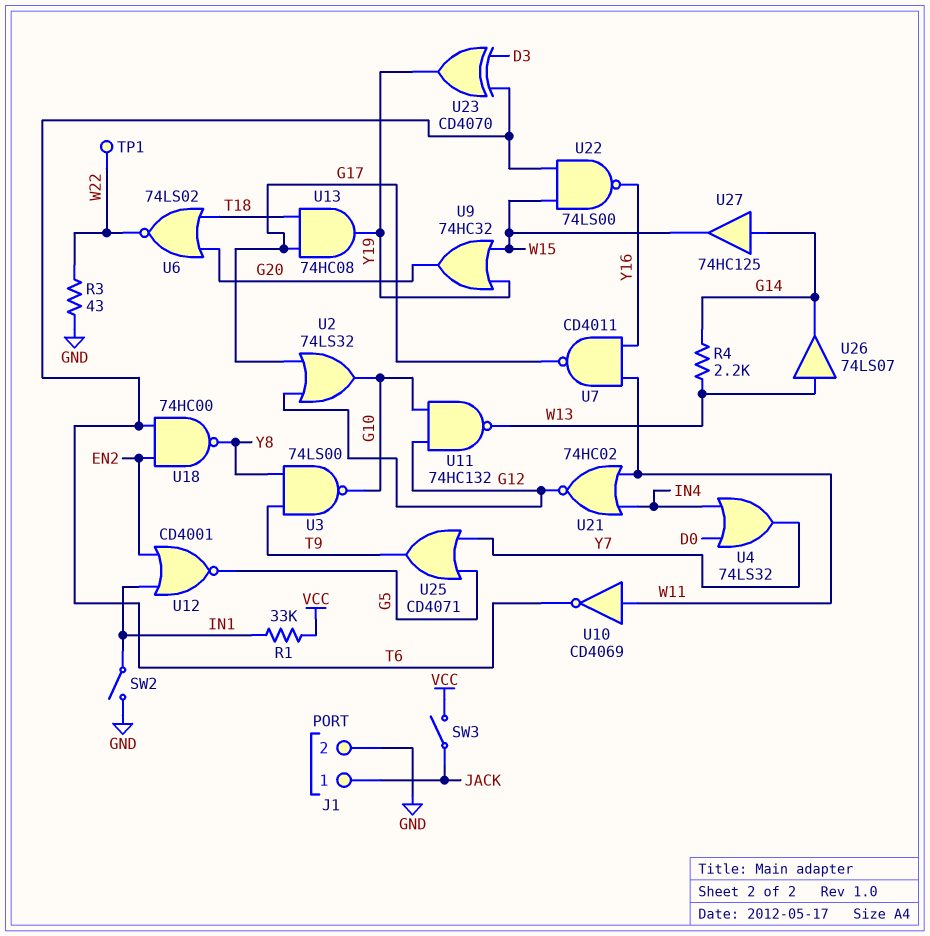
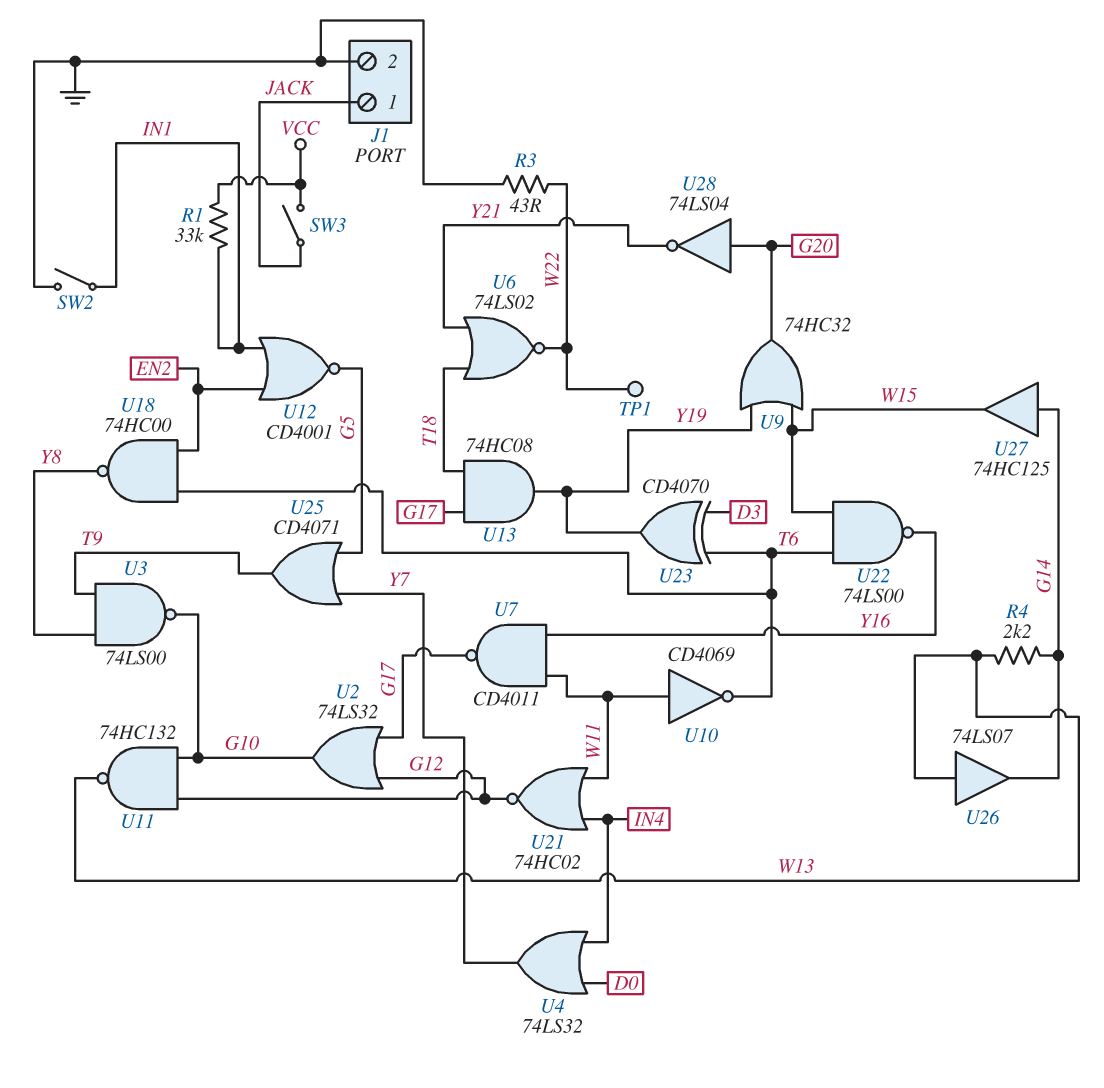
U6: NOR 74LS02 (in G20, in T18, out W22) -> NOR 74LS02 (in T18, in Y21, out W22)
U28: none -> NOT 74LS04 (in G20, out Y21)

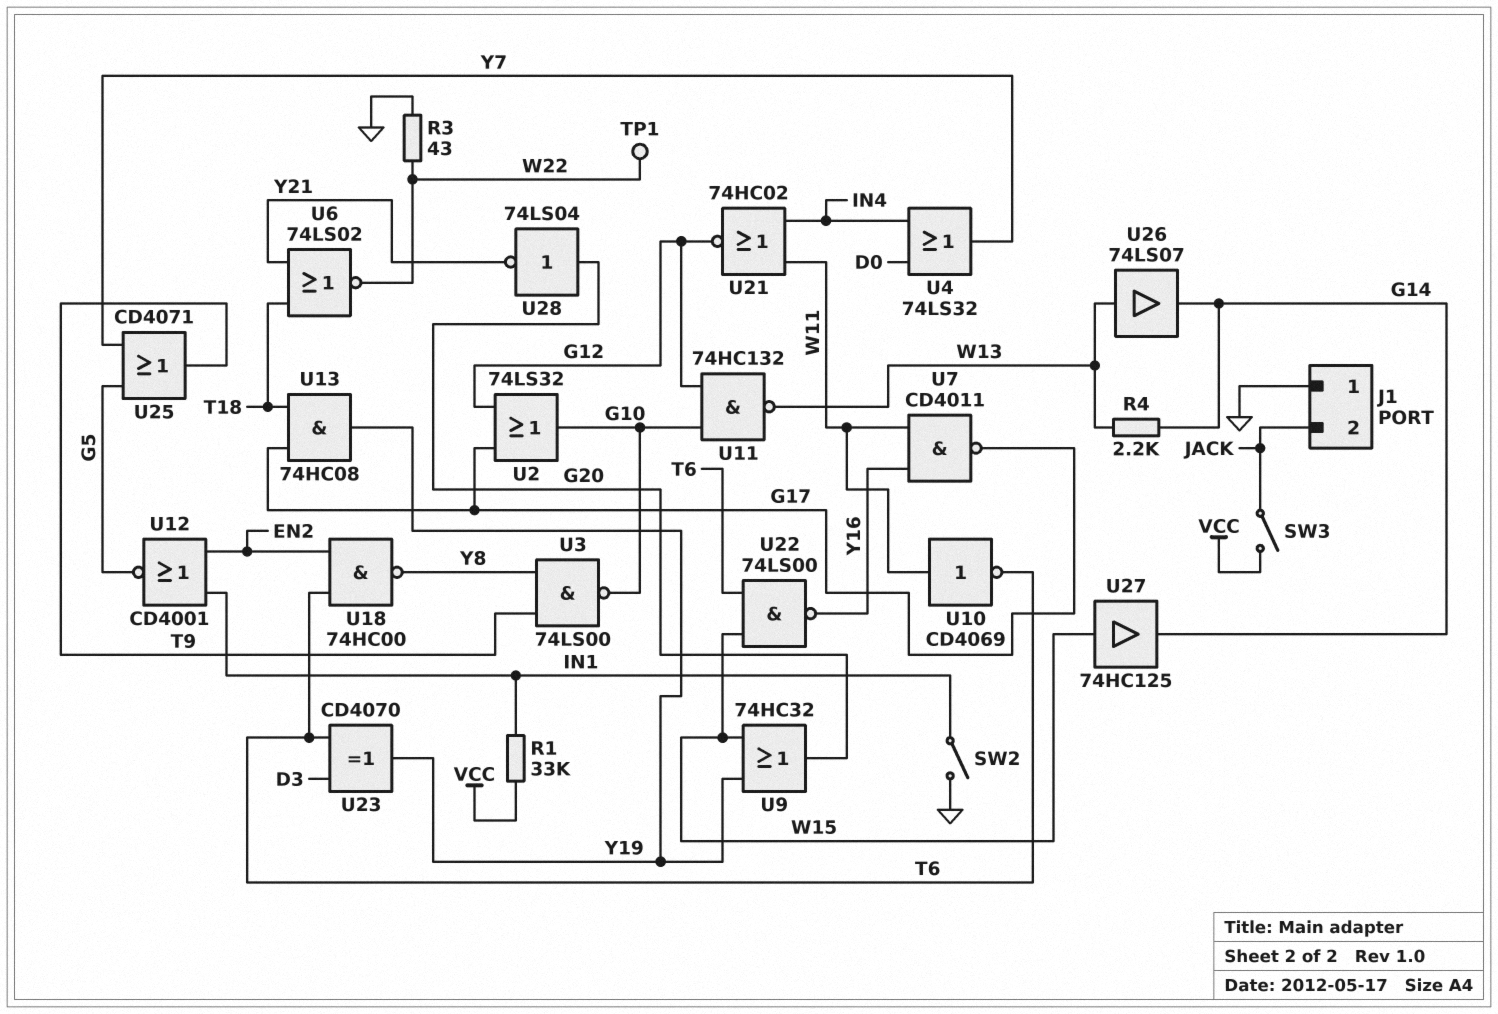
J1 pin 1: JACK -> GND
J1 pin 2: GND -> JACK
U27: buffer 74HC125 (in G14, out W15) -> buffer 74HC125 (in W15, out G14)

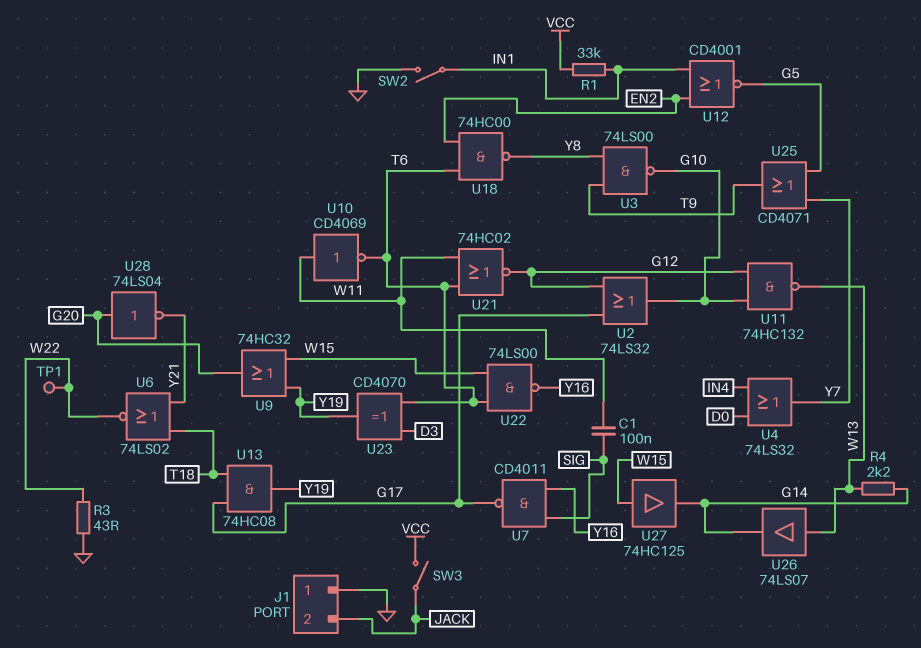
C1: none -> 100nF (SIG, W11)
U7: NAND CD4011 (in W11, in Y16, out G17) -> NAND CD4011 (in SIG, in Y16, out G17)
U21: NOR 74HC02 (in IN4, in W11, out G12) -> NOR 74HC02 (in T6, in W11, out G12)

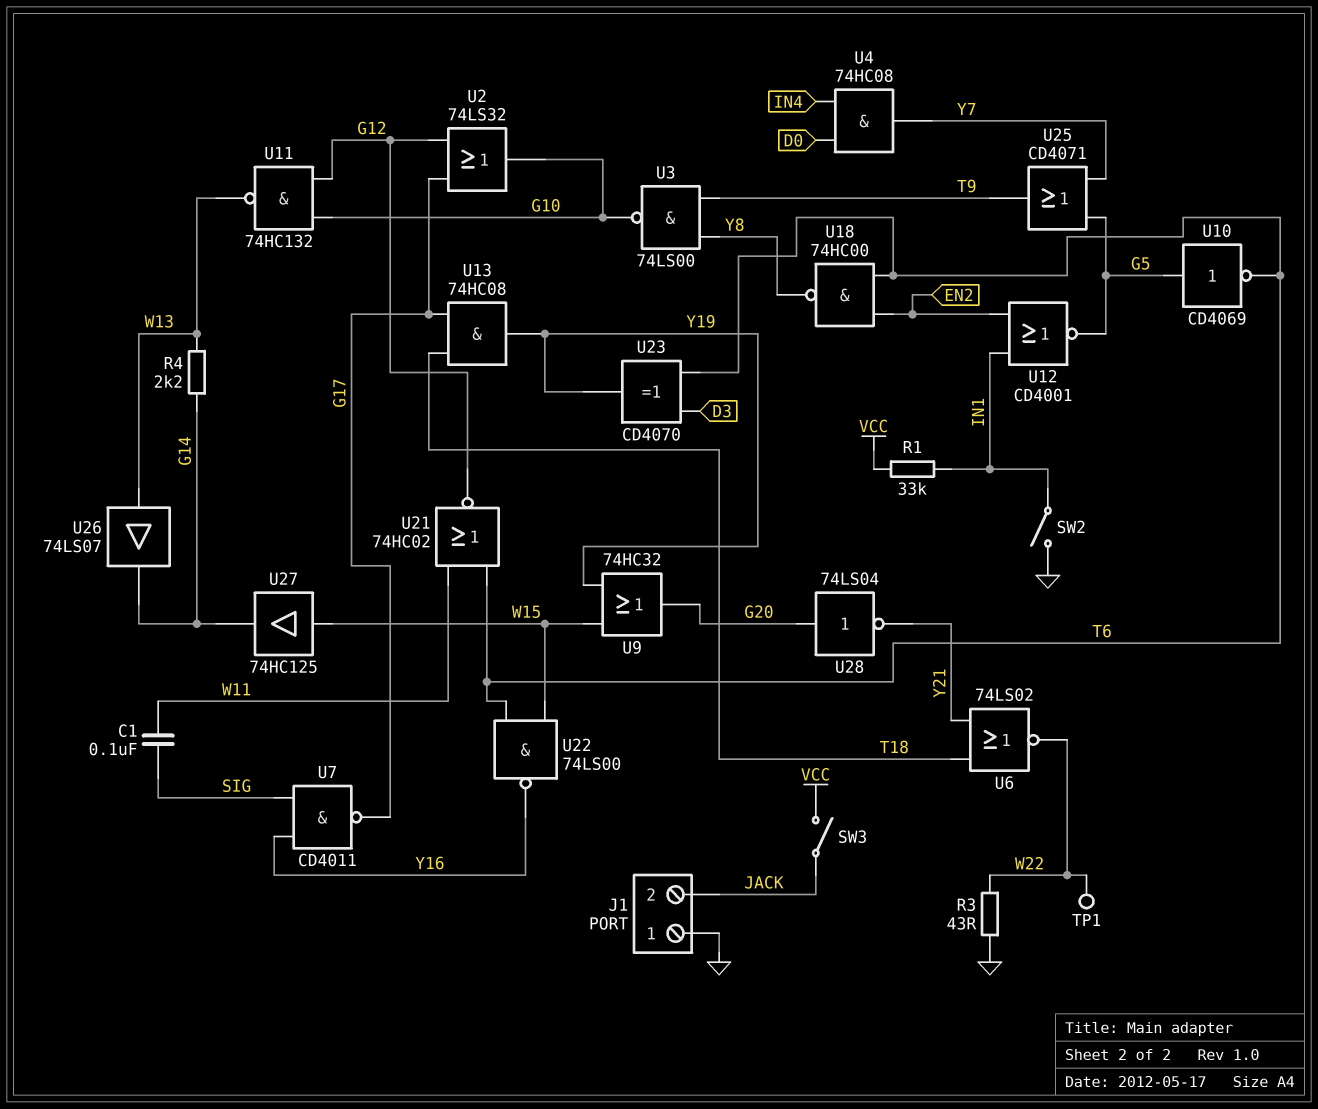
U4: OR 74LS32 (in D0, in IN4, out Y7) -> AND 74HC08 (in D0, in IN4, out Y7)
U10: NOT CD4069 (in W11, out T6) -> NOT CD4069 (in G5, out T6)

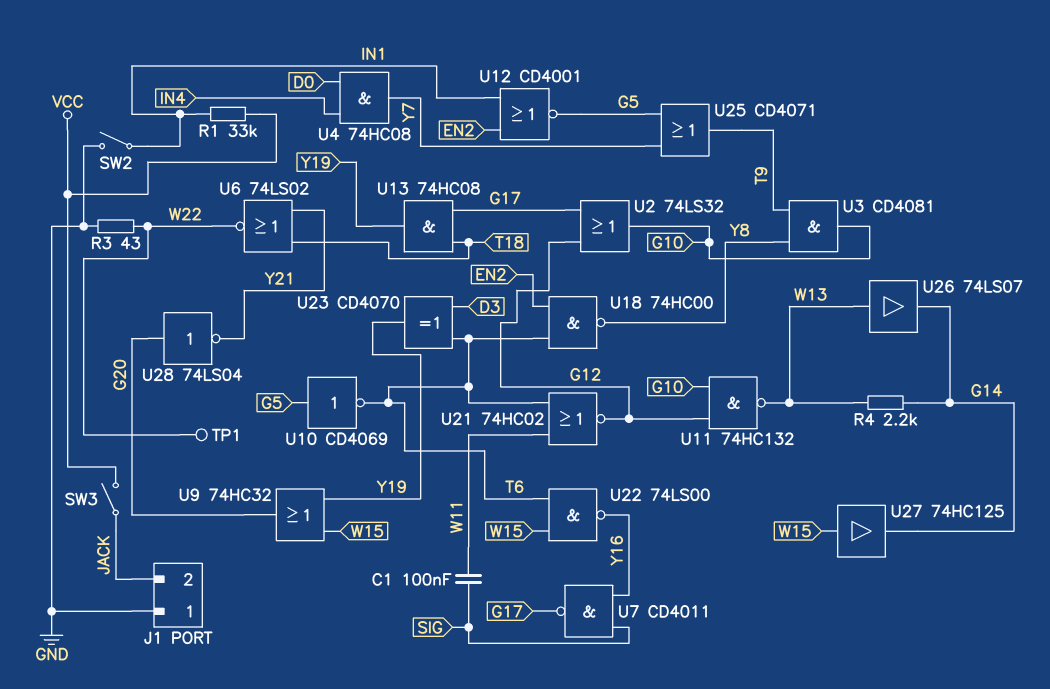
U3: NAND 74LS00 (in T9, in Y8, out G10) -> AND CD4081 (in T9, in Y8, out G10)

